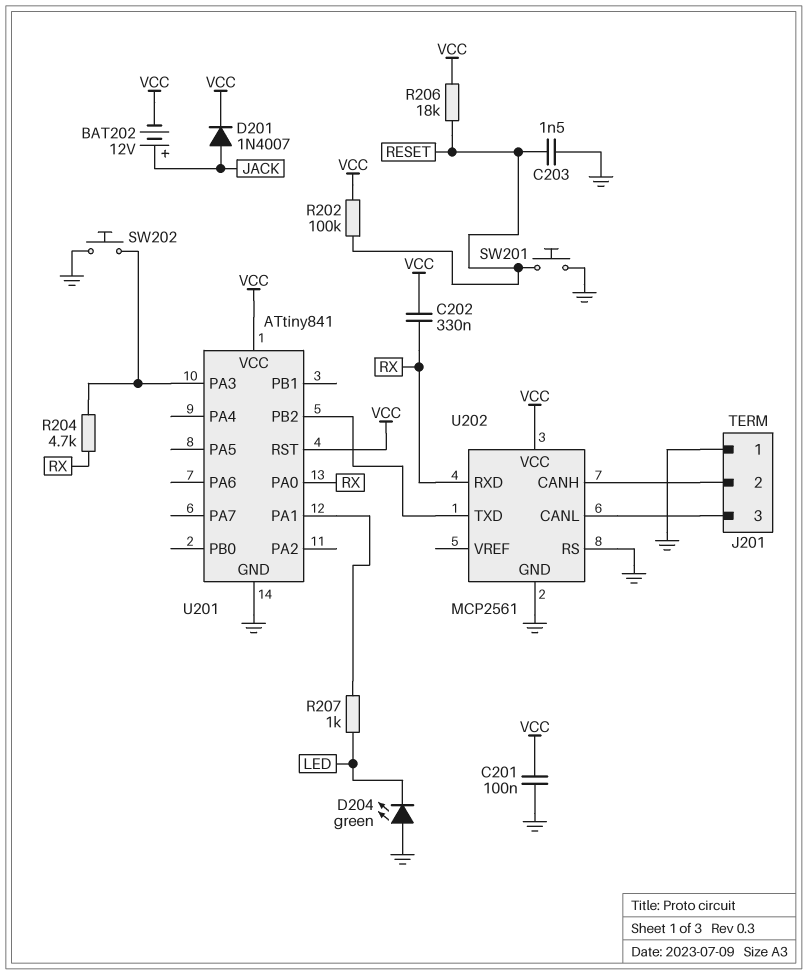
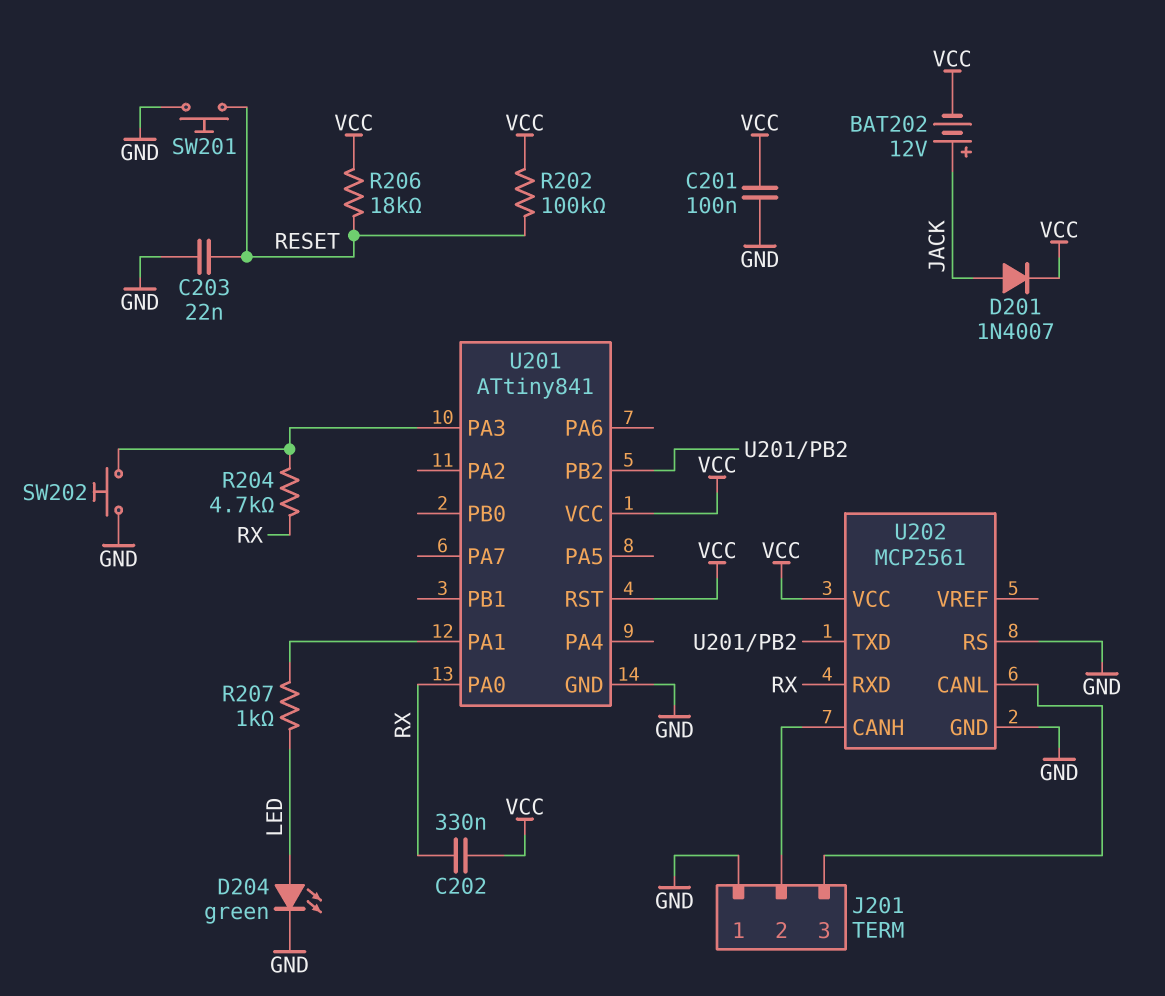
C203: 1.5nF (GND, RESET) -> 22nF (GND, RESET)
D204: LED green (A GND, K LED) -> LED green (A LED, K GND)

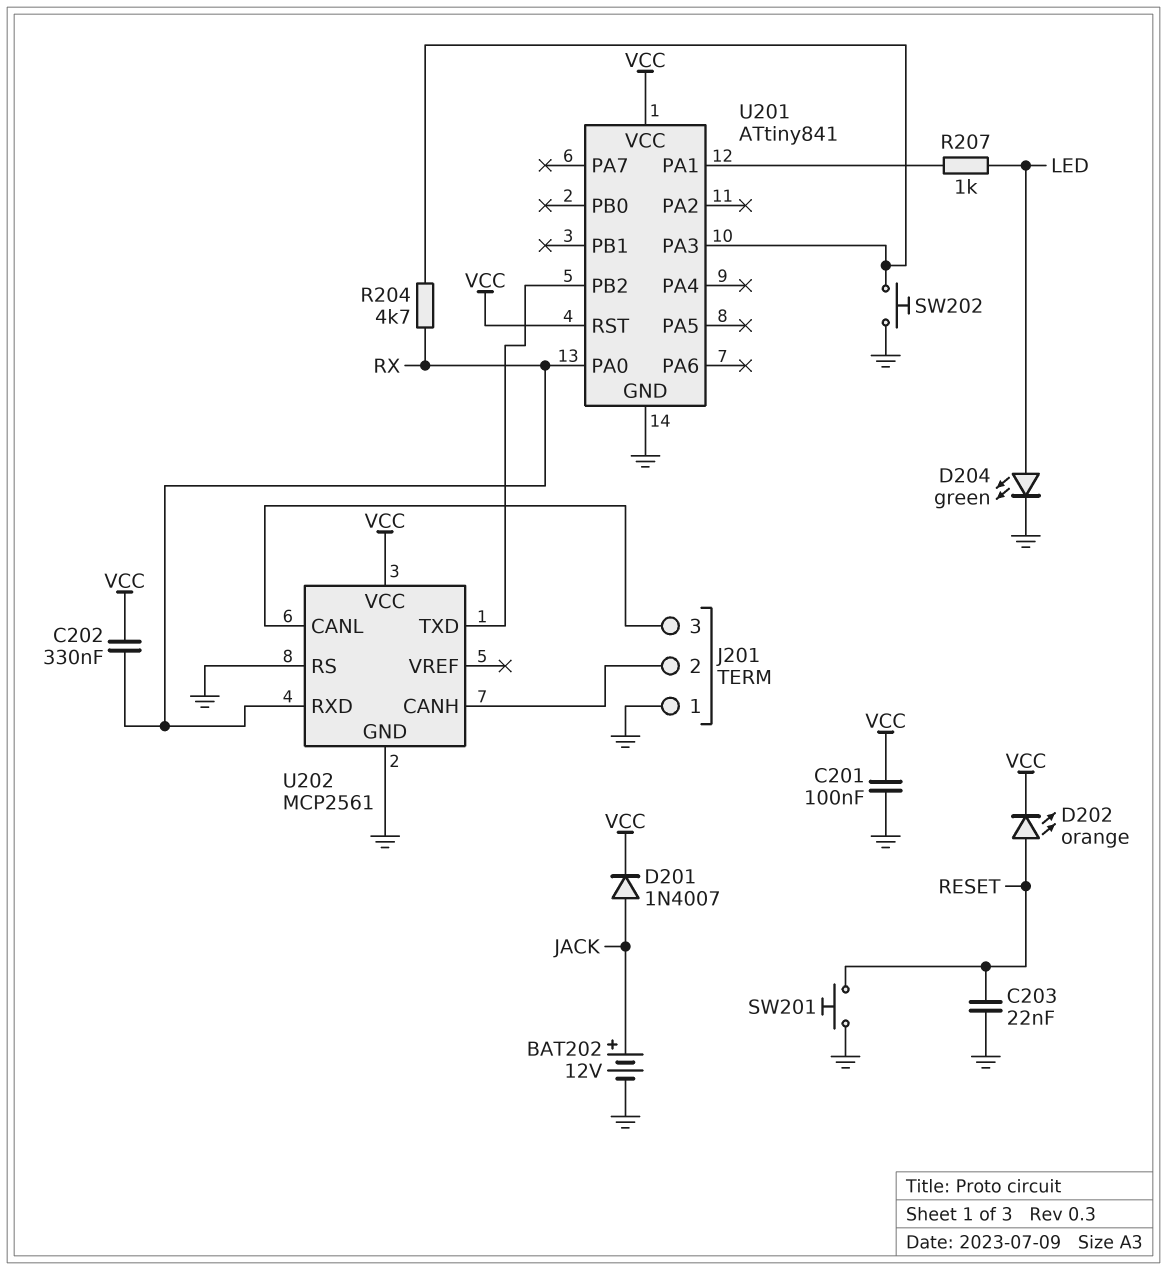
BAT202: 12V (plus JACK, minus VCC) -> 12V (plus JACK, minus GND)
D202: none -> LED orange (A RESET, K VCC)
R202: 100k (RESET, VCC) -> none
R206: 18k (RESET, VCC) -> none

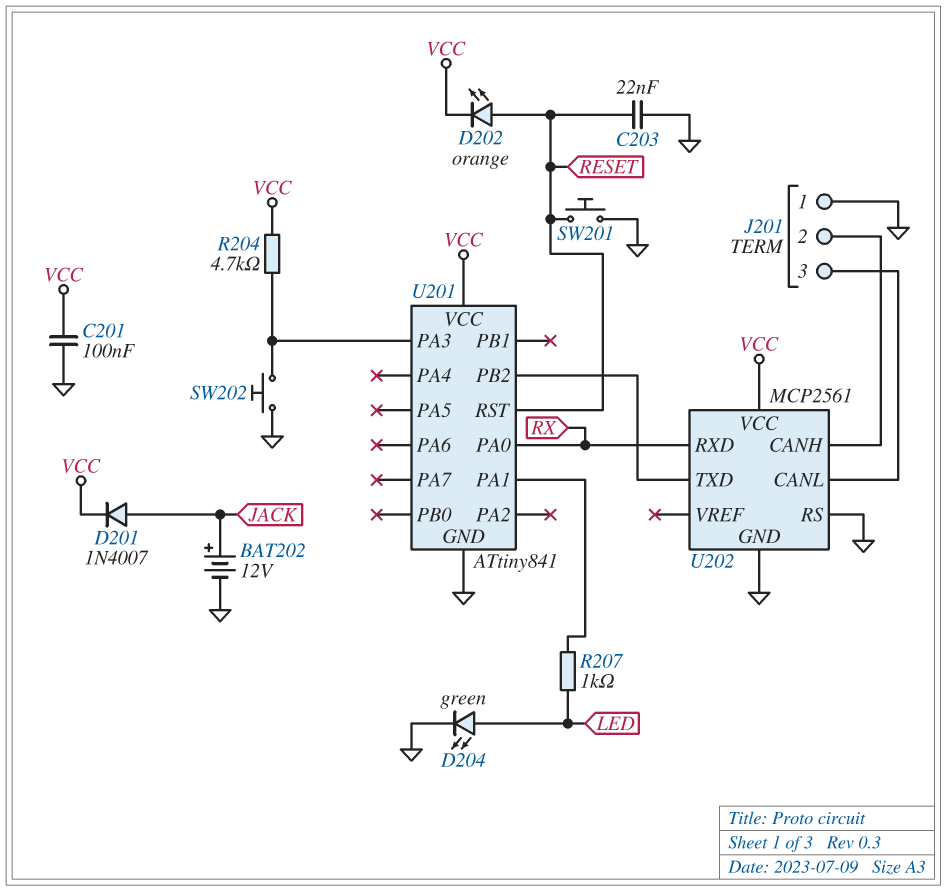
C202: 330nF (RX, VCC) -> none
R204: 4.7k (RX, U201/PA3) -> 4.7k (U201/PA3, VCC)
U201 pin RST: VCC -> RESET

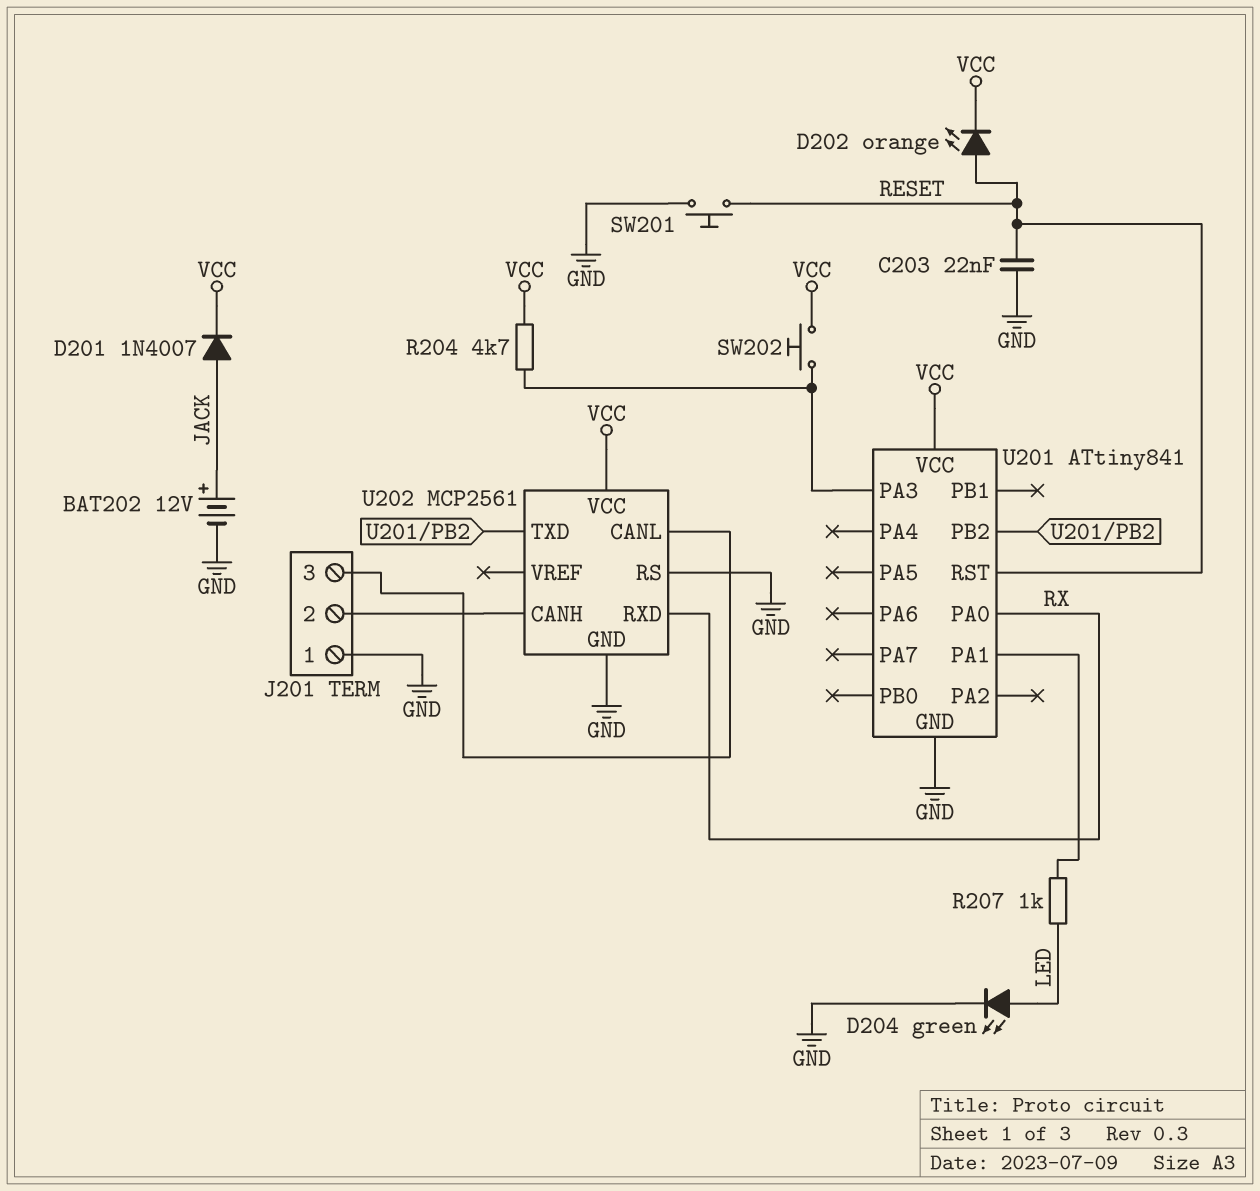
C201: 100nF (GND, VCC) -> none
SW202: button (GND, U201/PA3) -> button (U201/PA3, VCC)

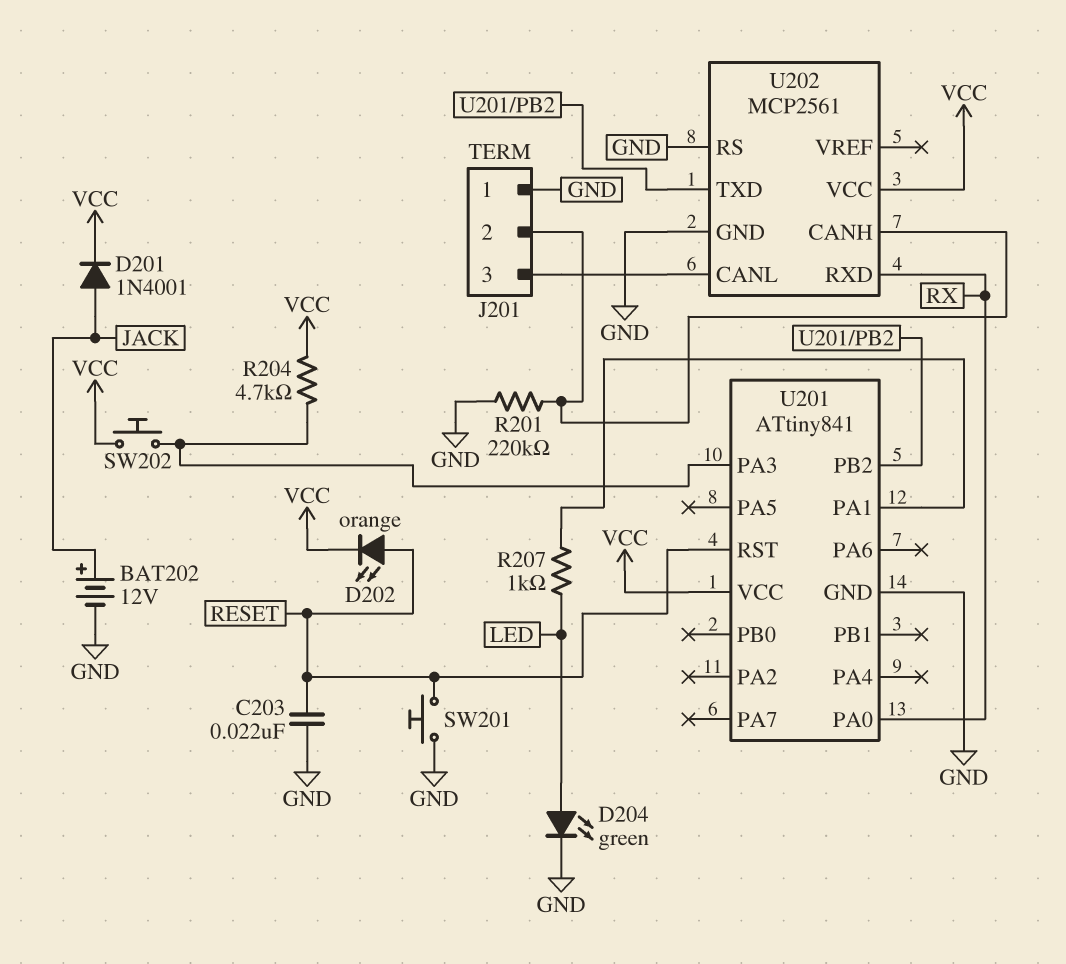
D201: diode 1N4007 (A JACK, K VCC) -> diode 1N4001 (A JACK, K VCC)
R201: none -> 220k (GND, J201/2)

